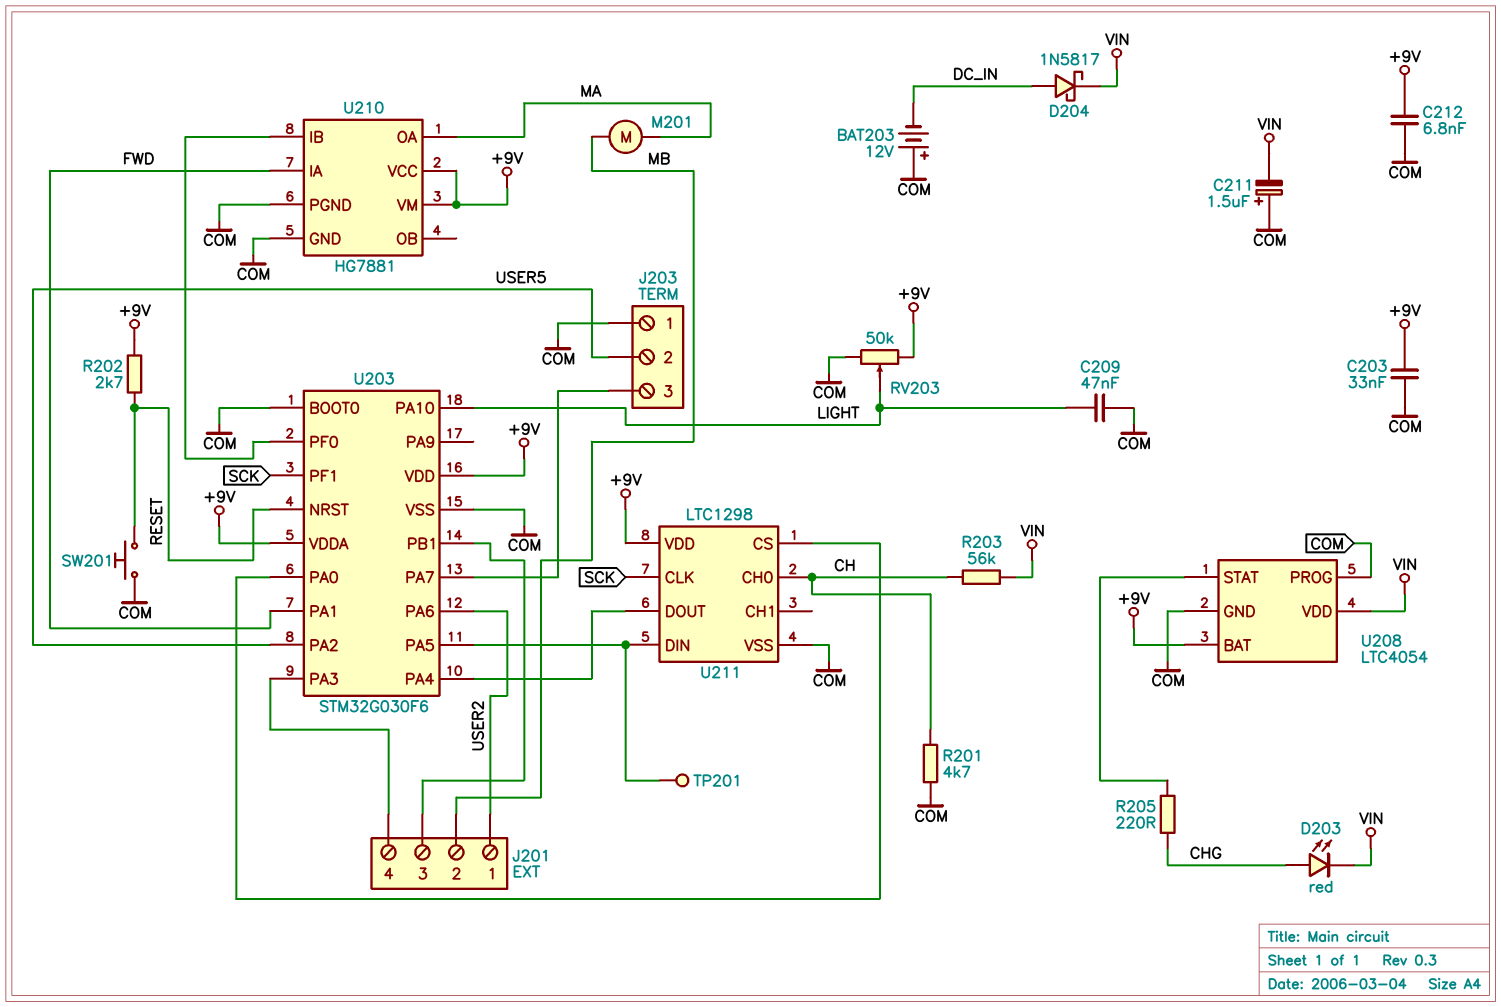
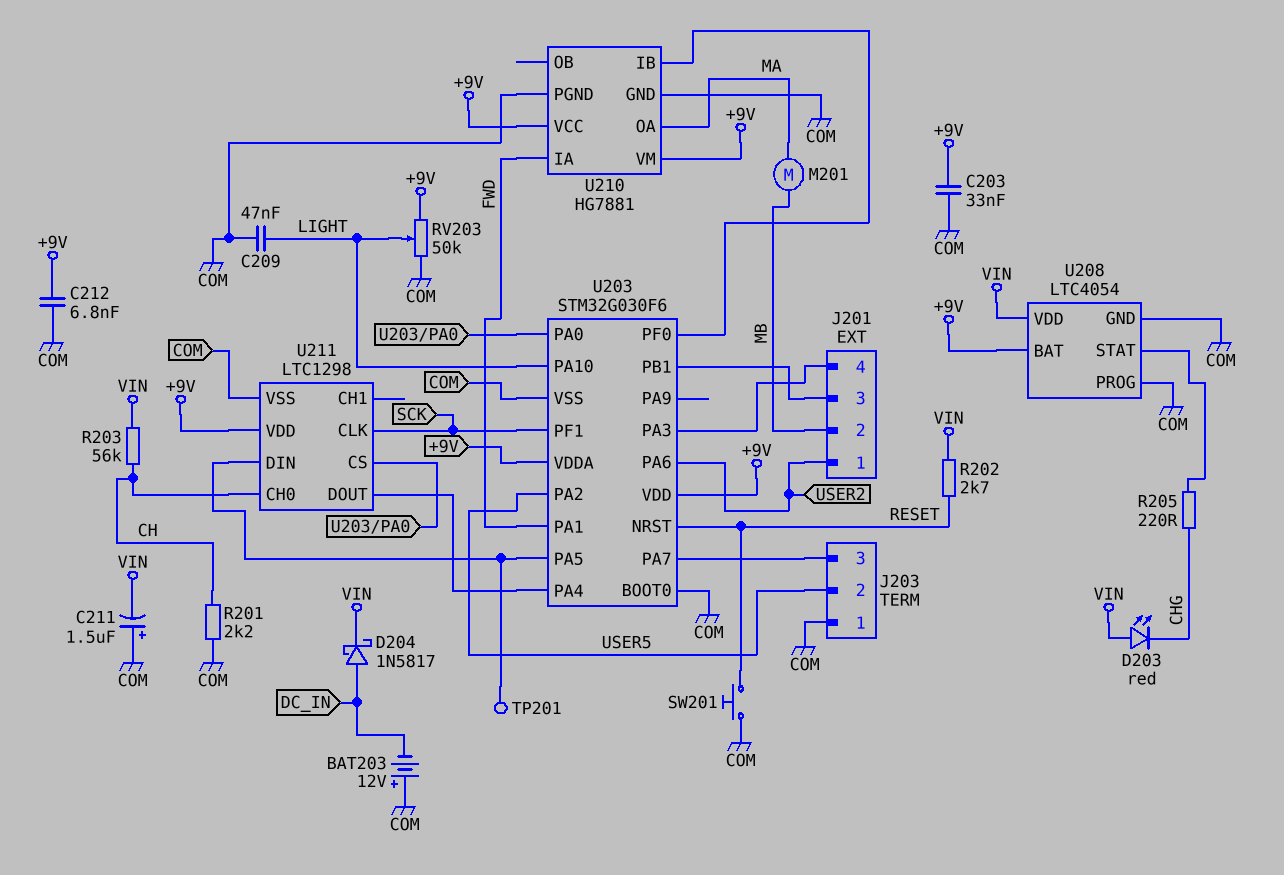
D203: LED red (A CHG, K VIN) -> LED red (A VIN, K CHG)
R201: 4.7k (CH, COM) -> 2.2k (CH, COM)
R202: 2.7k (+9V, RESET) -> 2.7k (RESET, VIN)

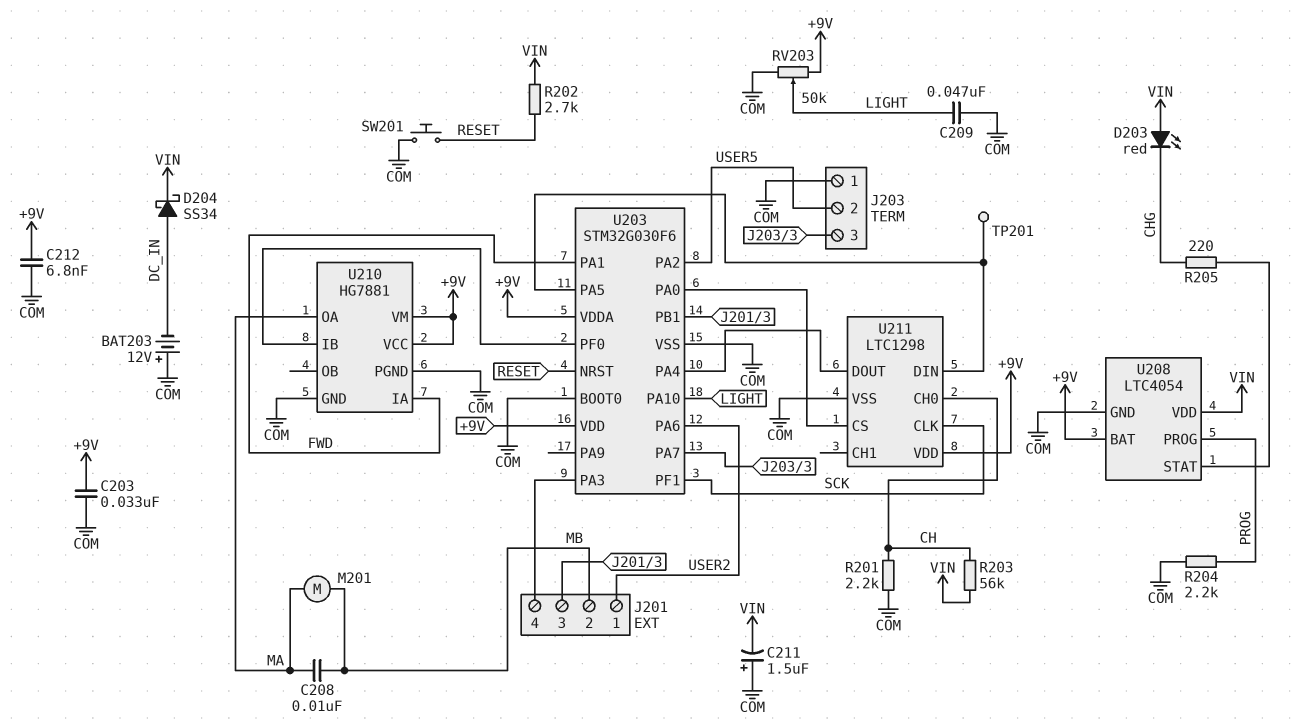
C208: none -> 10nF (MA, MB)
D204: schottky 1N5817 (A DC_IN, K VIN) -> schottky SS34 (A DC_IN, K VIN)
R204: none -> 2.2k (COM, PROG)
U208 pin PROG: COM -> PROG

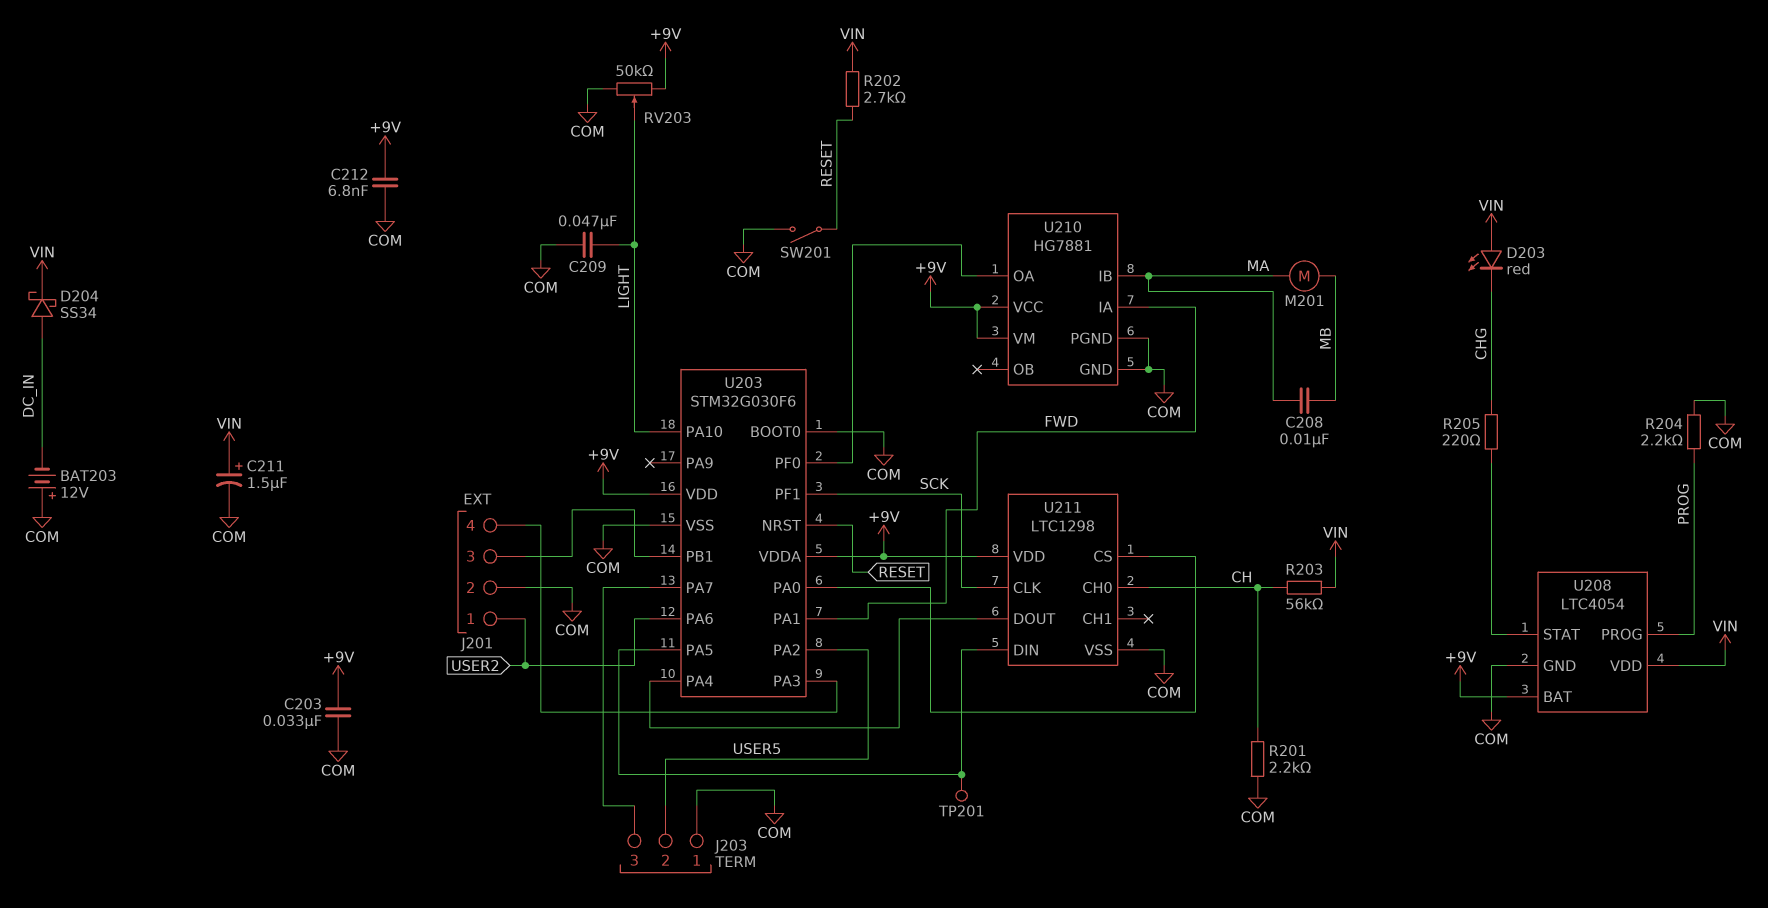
C211: 1.5uF (plus COM, minus VIN) -> 1.5uF (plus VIN, minus COM)
J201 pin 2: MB -> COM
SW201: button (COM, RESET) -> switch (COM, RESET)
U210 pin IB: U203/PF0 -> MA
U210 pin OA: MA -> U203/PF0

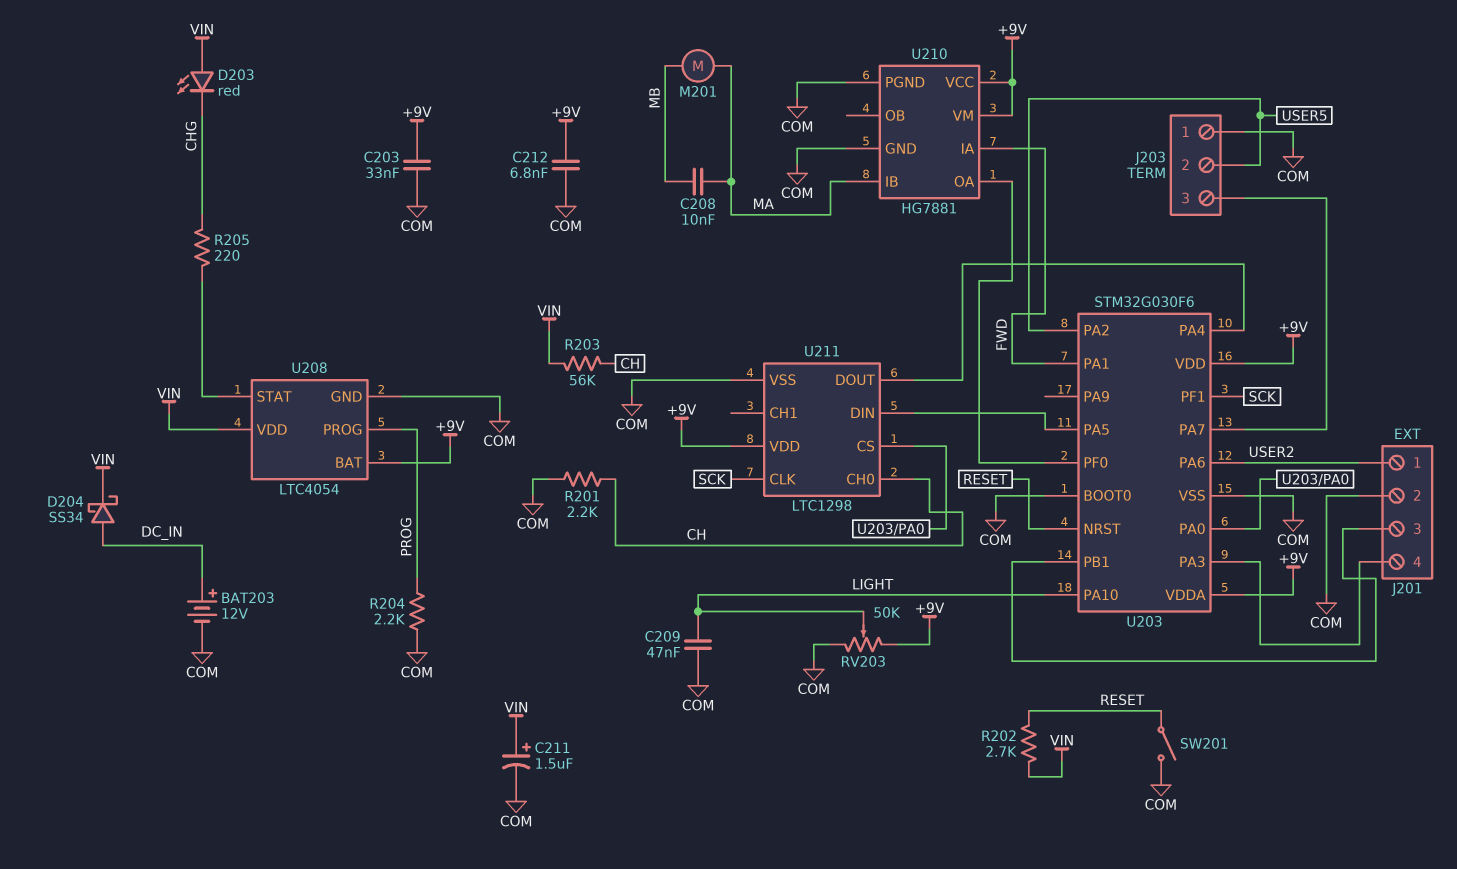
BAT203: 12V (plus COM, minus DC_IN) -> 12V (plus DC_IN, minus COM)
TP201: test point (U203/PA5) -> none

